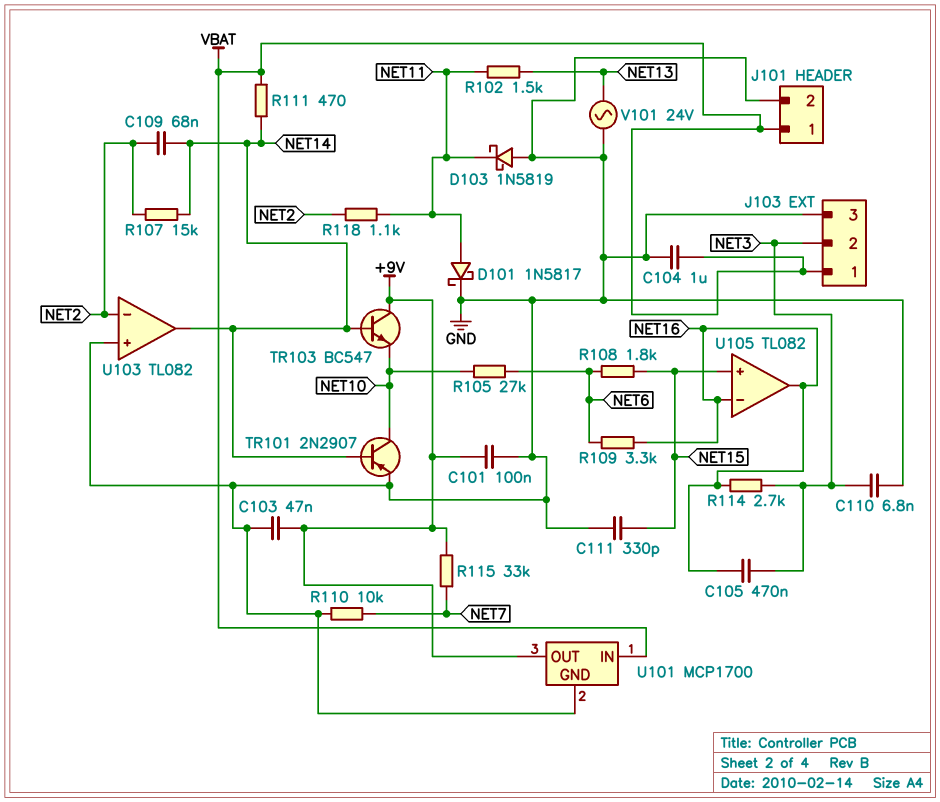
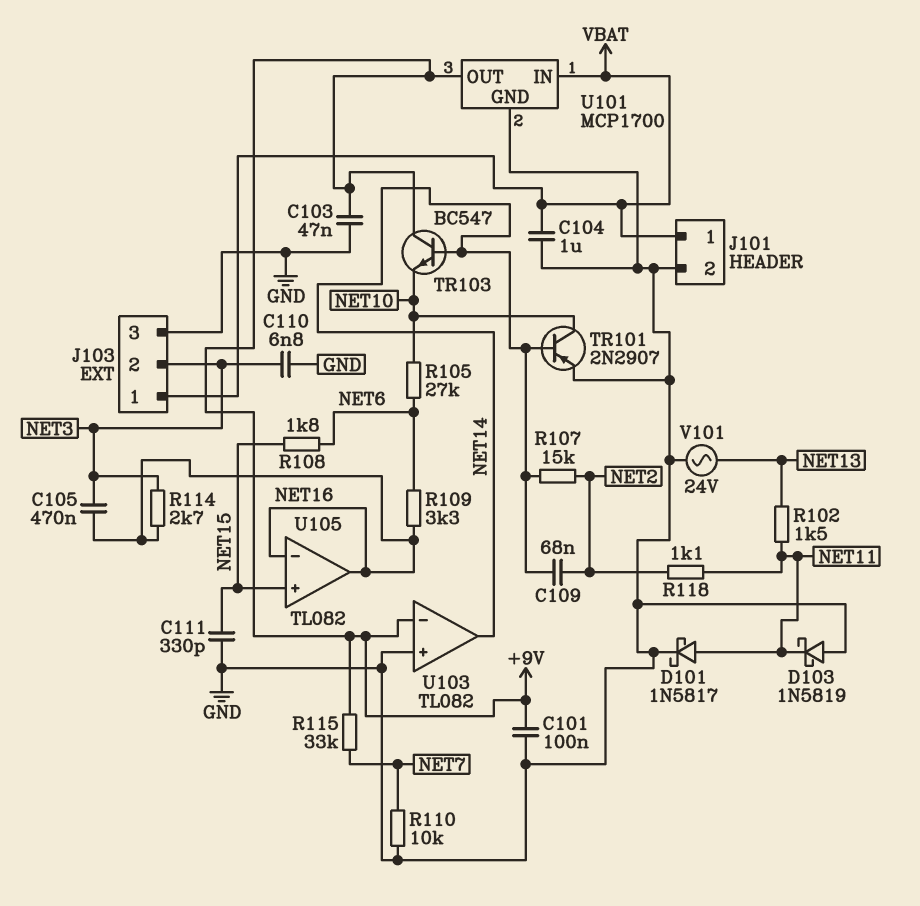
R111: 470 (NET14, VBAT) -> none
U103 pin in-: NET2 -> +9V

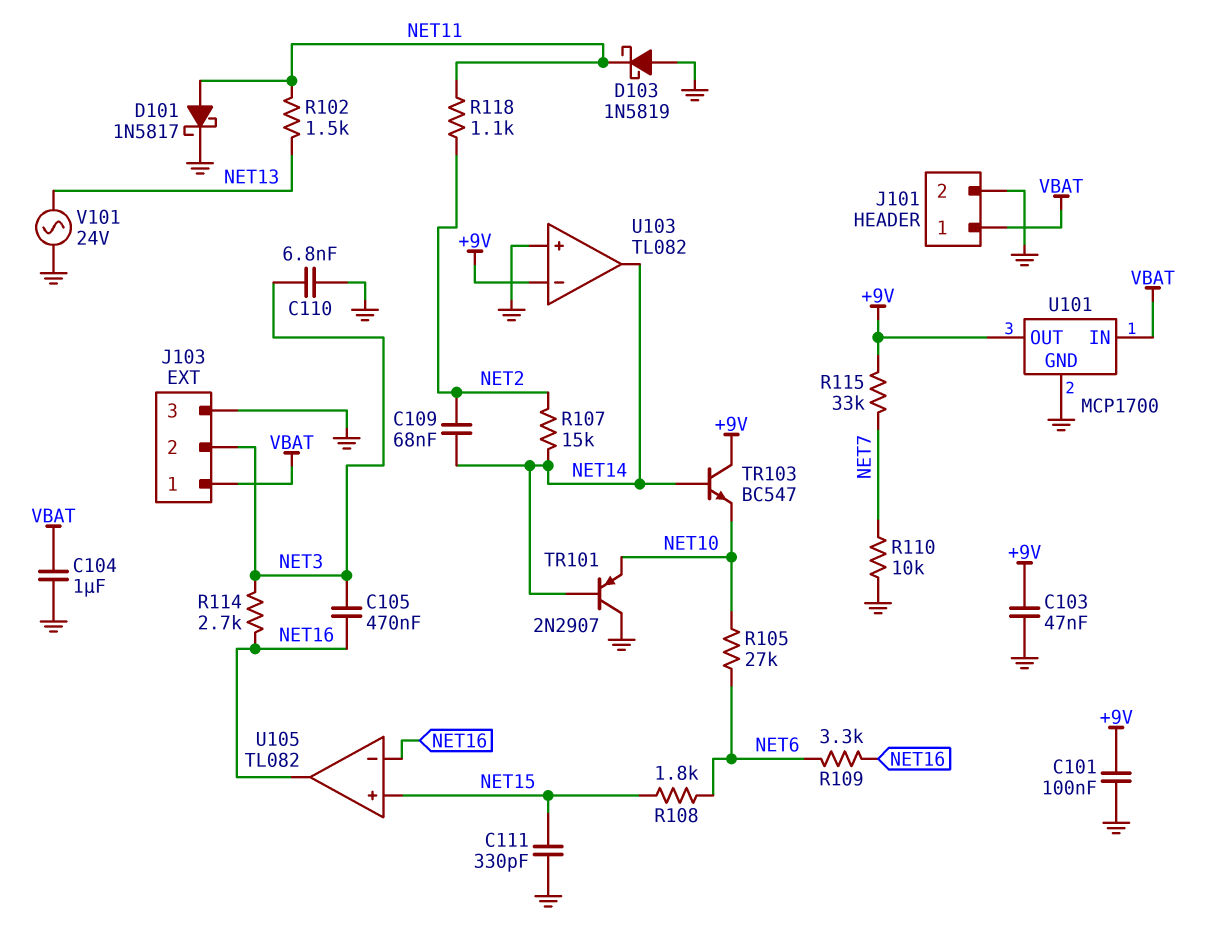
TR101: PNP 2N2907 (B NET14, C NET10, E GND) -> PNP 2N2907 (B NET14, C GND, E NET10)

